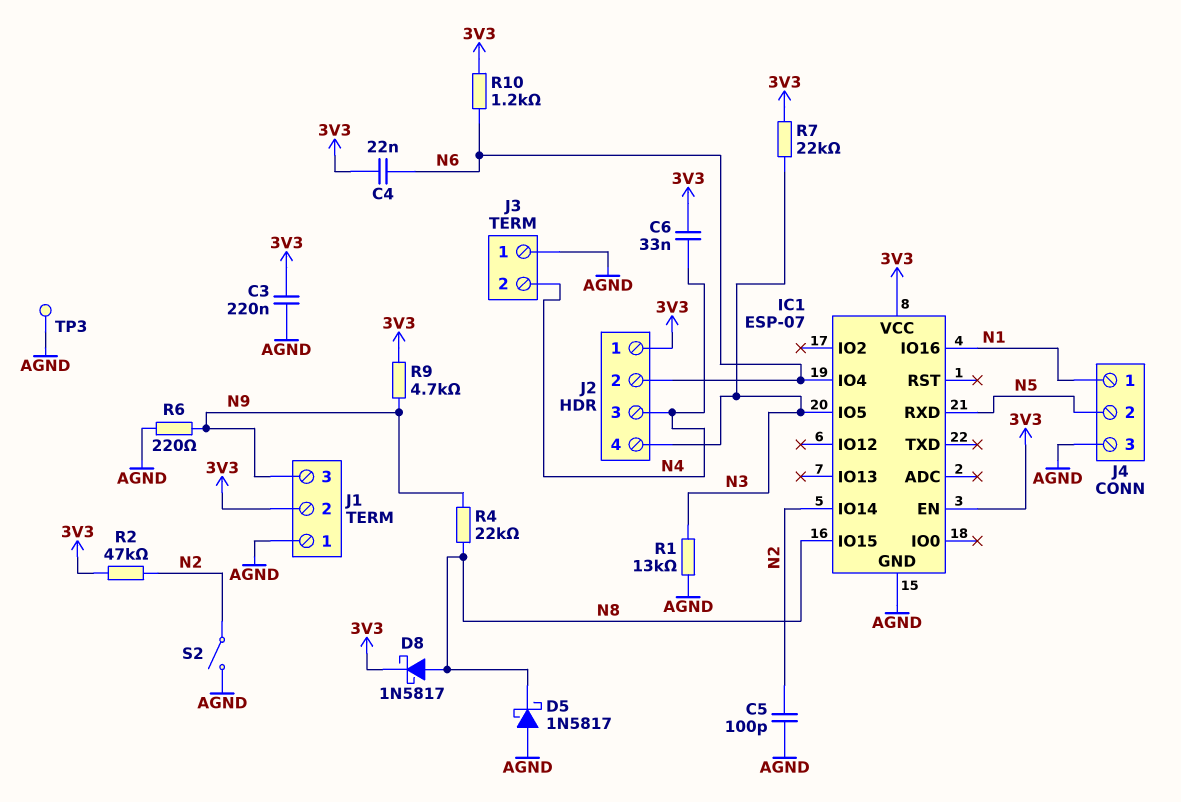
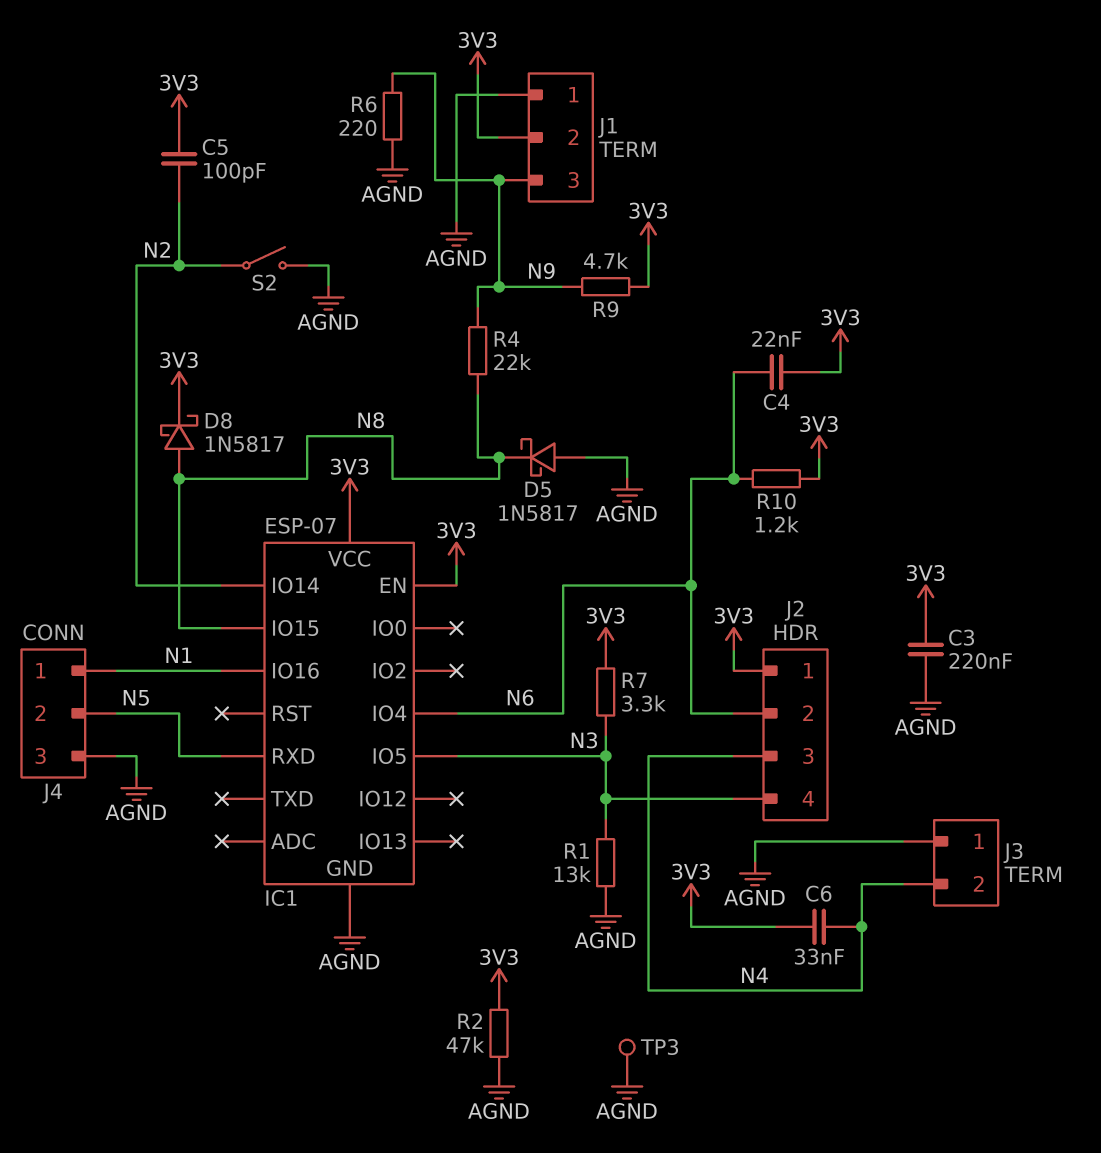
C5: 100pF (AGND, N2) -> 100pF (3V3, N2)
R2: 47k (3V3, N2) -> 47k (3V3, AGND)
R7: 22k (3V3, N3) -> 3.3k (3V3, N3)

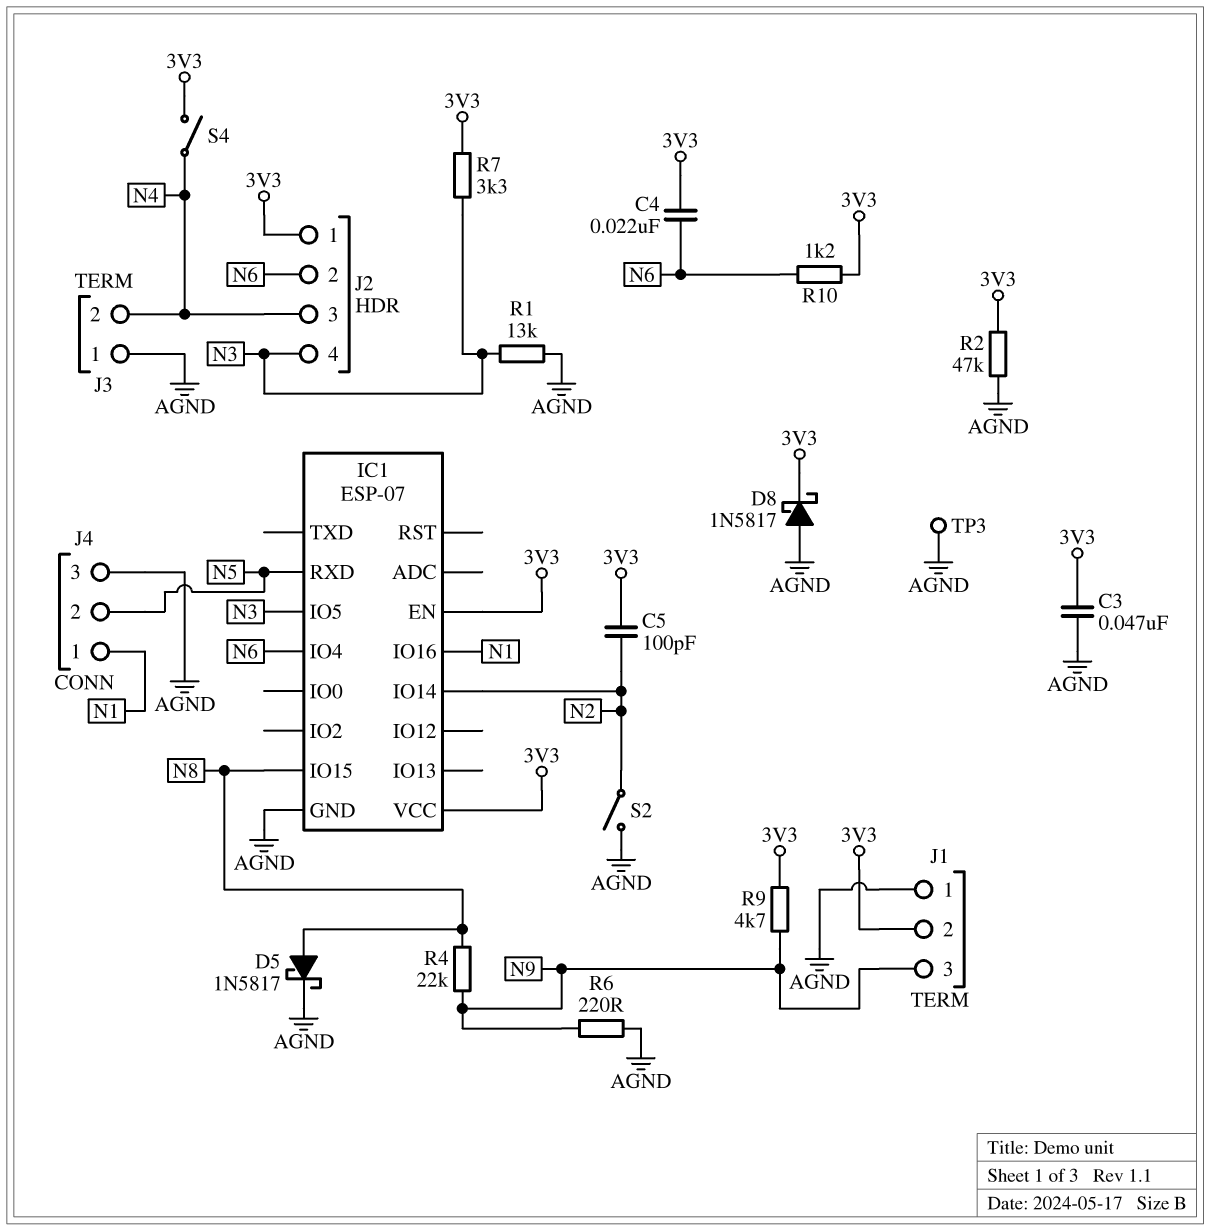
C3: 220nF (3V3, AGND) -> 47nF (3V3, AGND)
C6: 33nF (3V3, N4) -> none
D5: schottky 1N5817 (A AGND, K N8) -> schottky 1N5817 (A N8, K AGND)
D8: schottky 1N5817 (A N8, K 3V3) -> schottky 1N5817 (A AGND, K 3V3)
S4: none -> switch (3V3, N4)

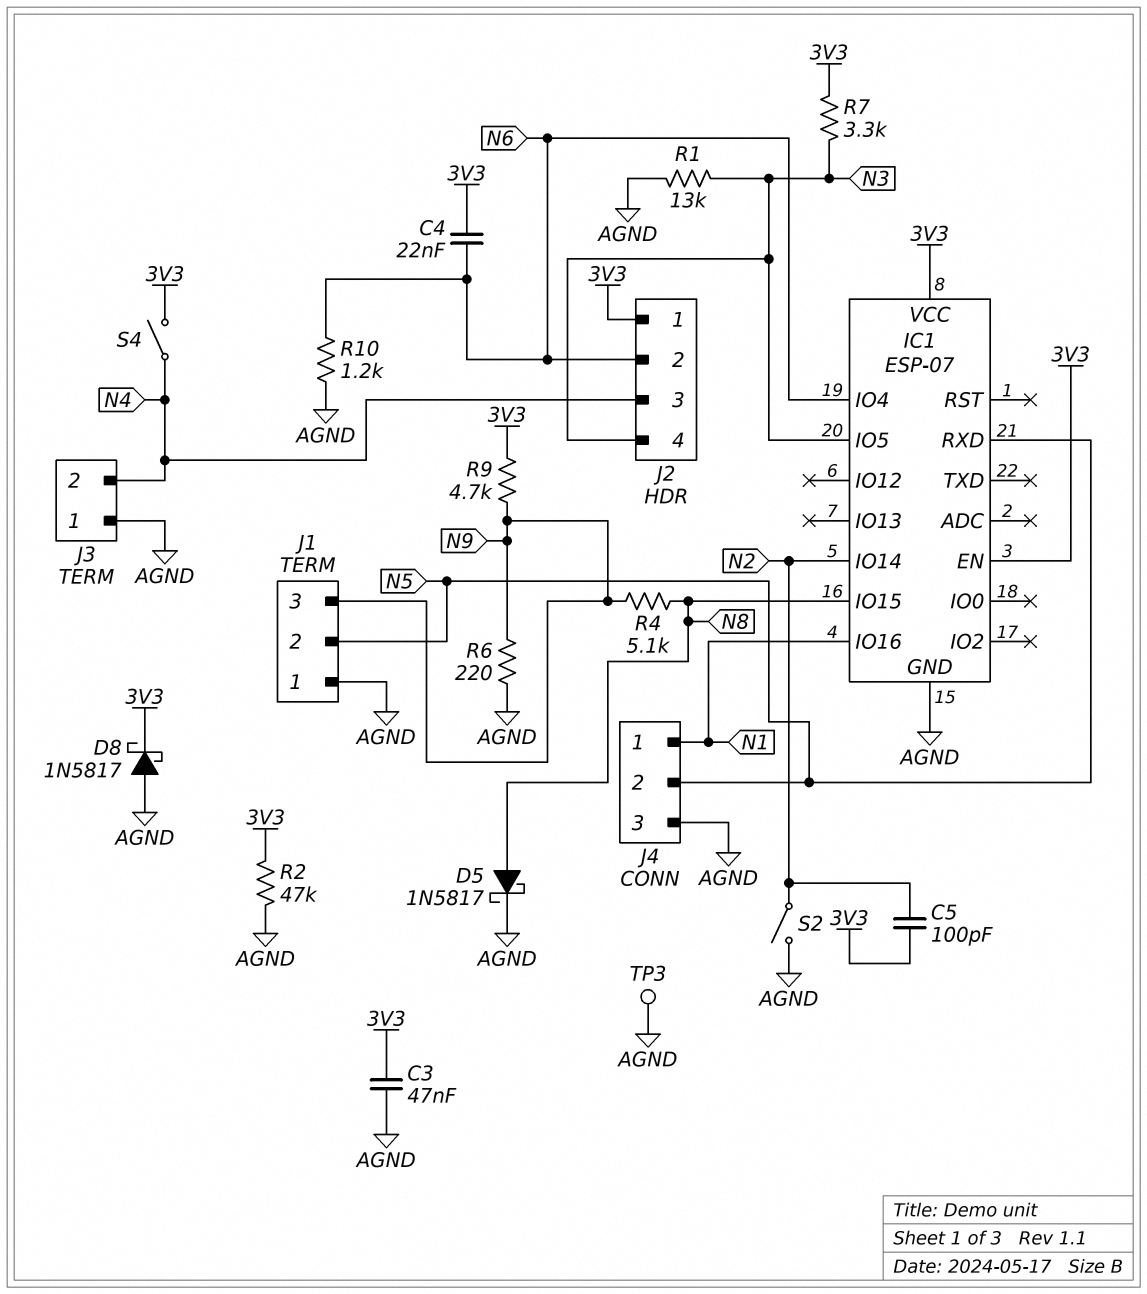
J1 pin 2: 3V3 -> N5
R4: 22k (N8, N9) -> 5.1k (N8, N9)
R10: 1.2k (3V3, N6) -> 1.2k (AGND, N6)

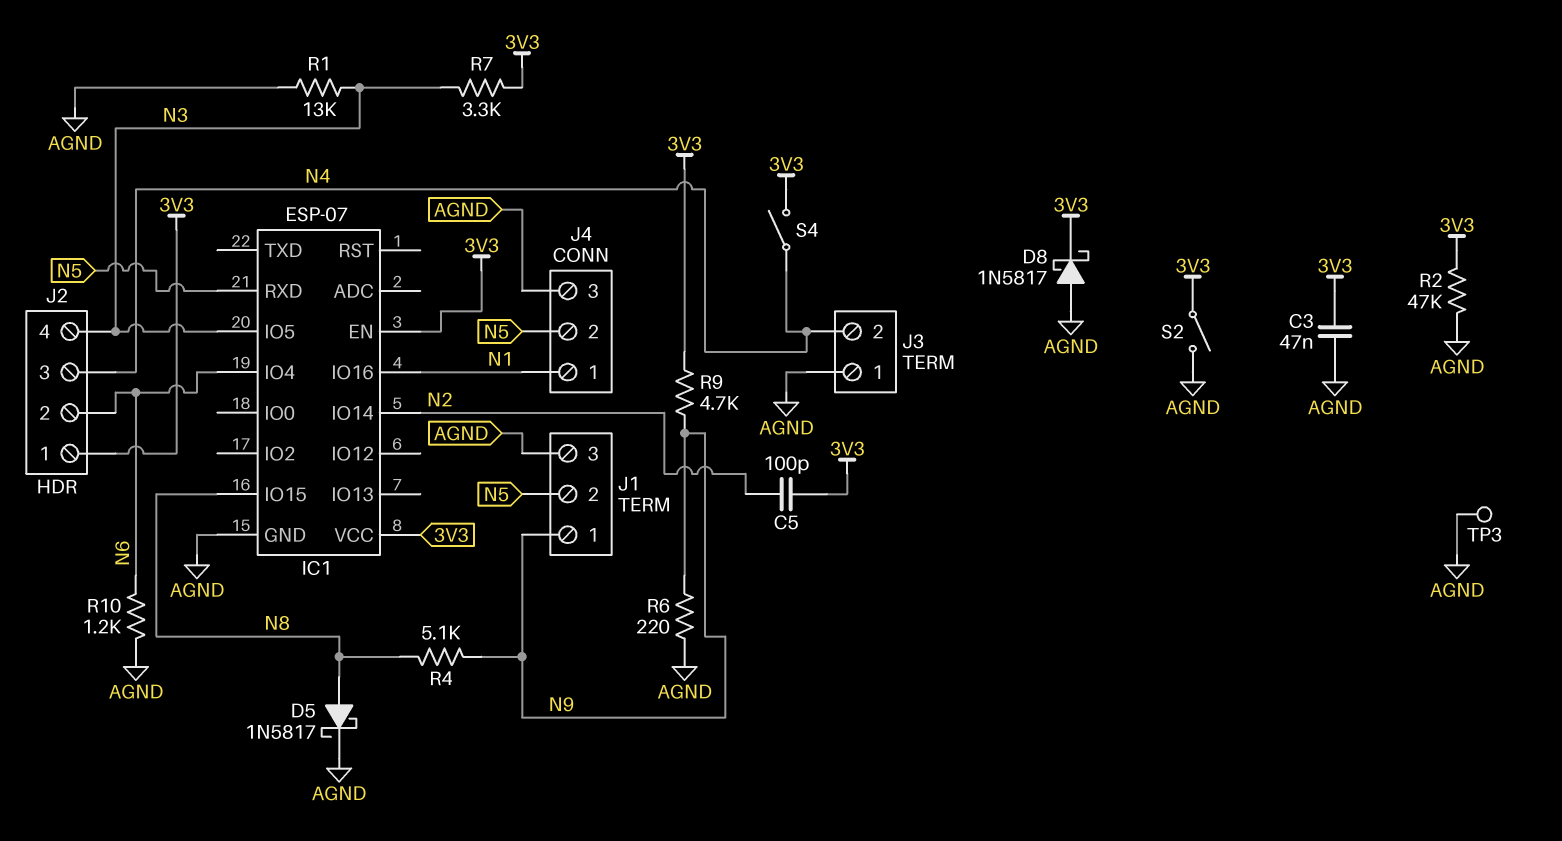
C4: 22nF (3V3, N6) -> none
J1 pin 1: AGND -> N9
J1 pin 3: N9 -> AGND
S2: switch (AGND, N2) -> switch (3V3, AGND)

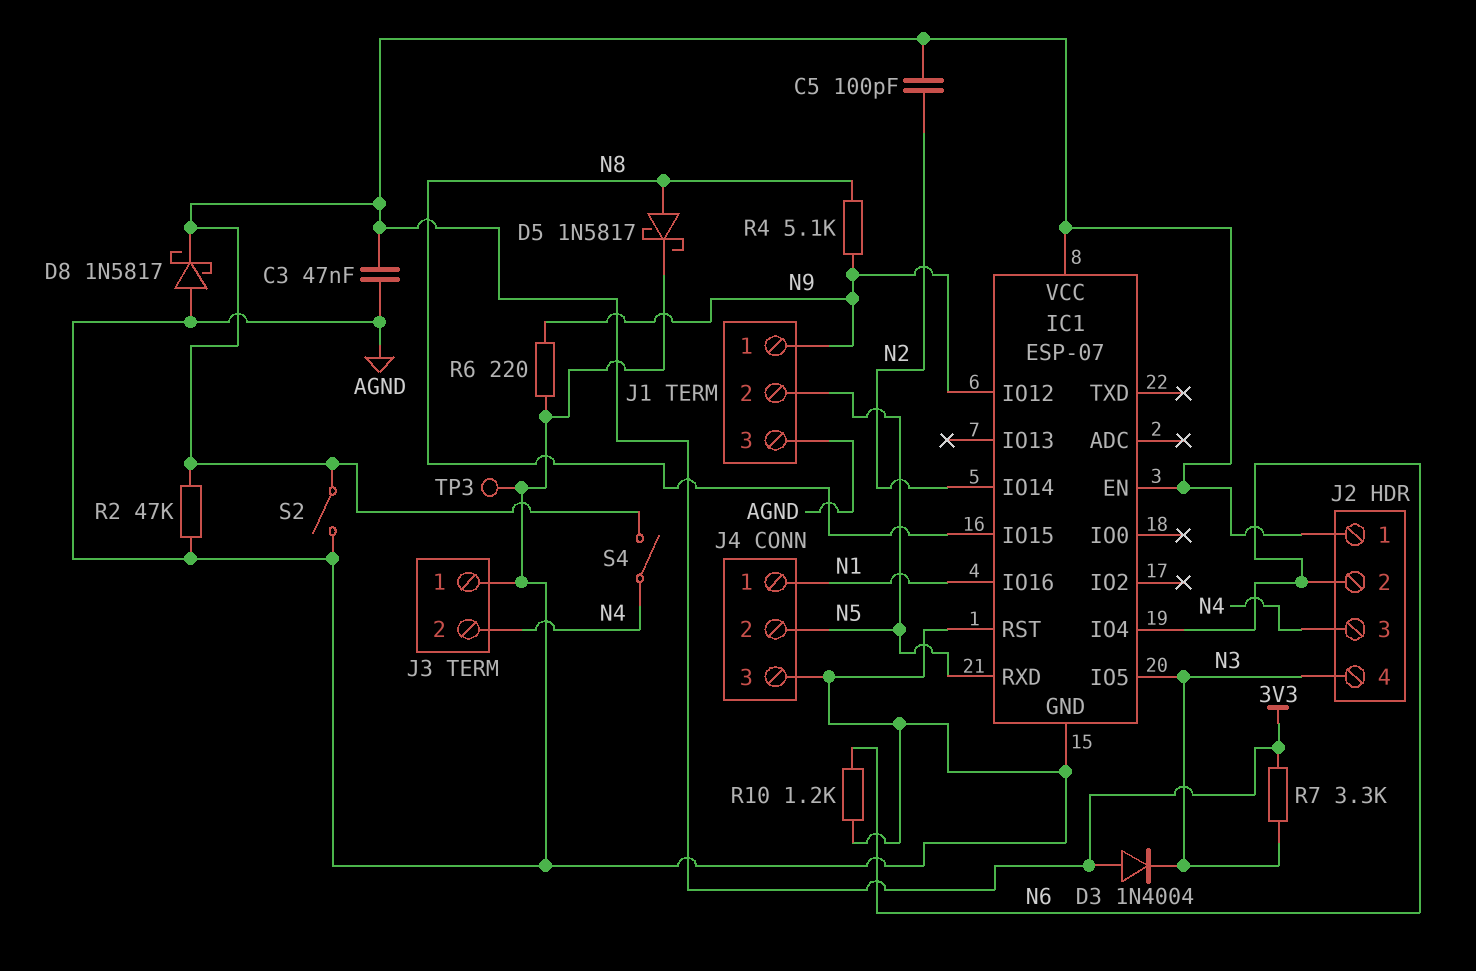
D3: none -> diode 1N4004 (A 3V3, K N3)
IC1 pin IO12: none -> N9
IC1 pin RST: none -> AGND
R1: 13k (AGND, N3) -> none
R9: 4.7k (3V3, N9) -> none

